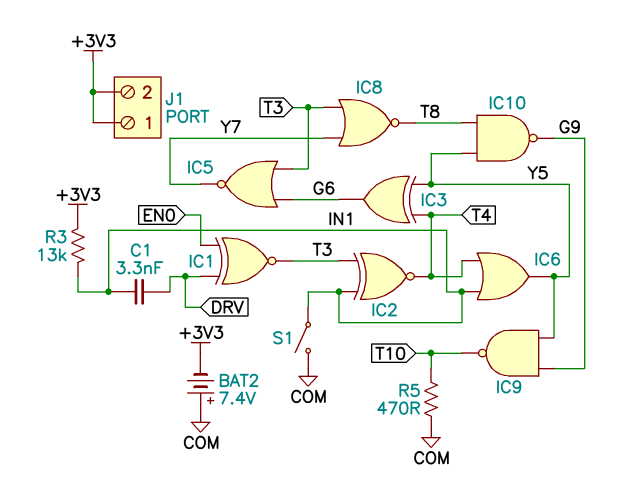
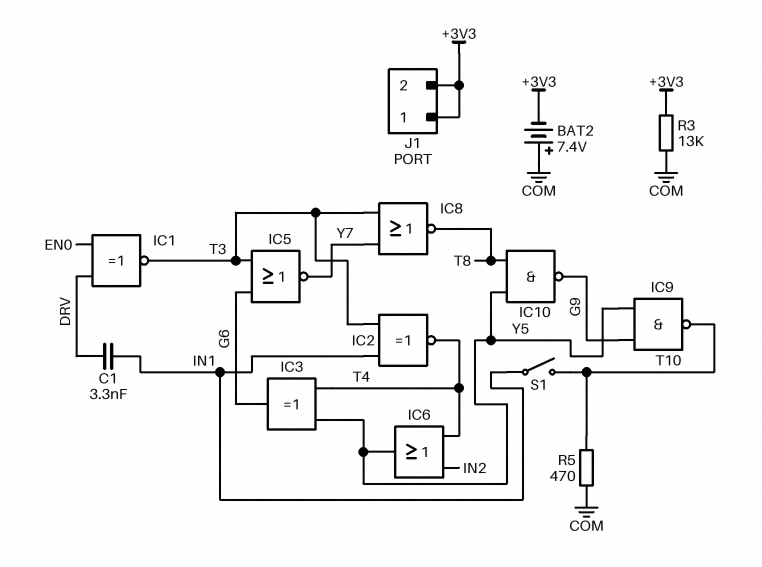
IC6: OR (in IN1, in T4, out Y5) -> OR (in IN2, in T4, out Y5)
R3: 13k (+3V3, IN1) -> 13k (+3V3, COM)
S1: switch (COM, IN1) -> switch (IN1, T10)

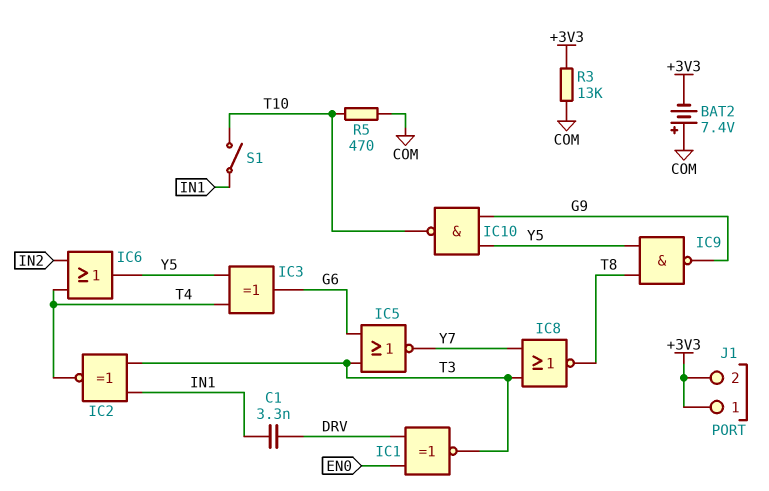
IC9: NAND (in G9, in Y5, out T10) -> NAND (in T8, in Y5, out G9)
IC10: NAND (in T8, in Y5, out G9) -> NAND (in G9, in Y5, out T10)

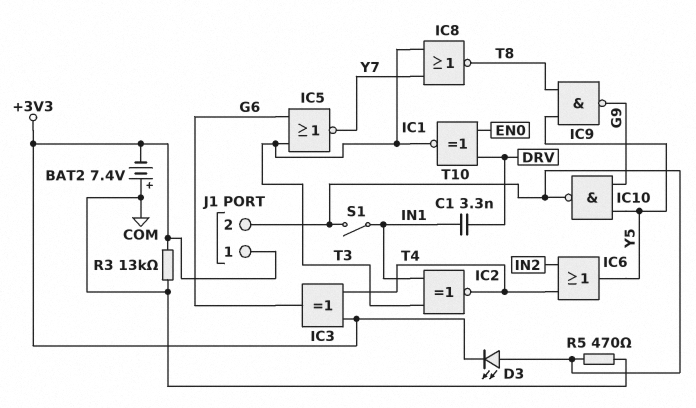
D3: none -> LED (A T10, K +3V3)
IC3: XOR (in T4, in Y5, out G6) -> XOR (in +3V3, in T4, out G6)
J1 pin 2: +3V3 -> T10

